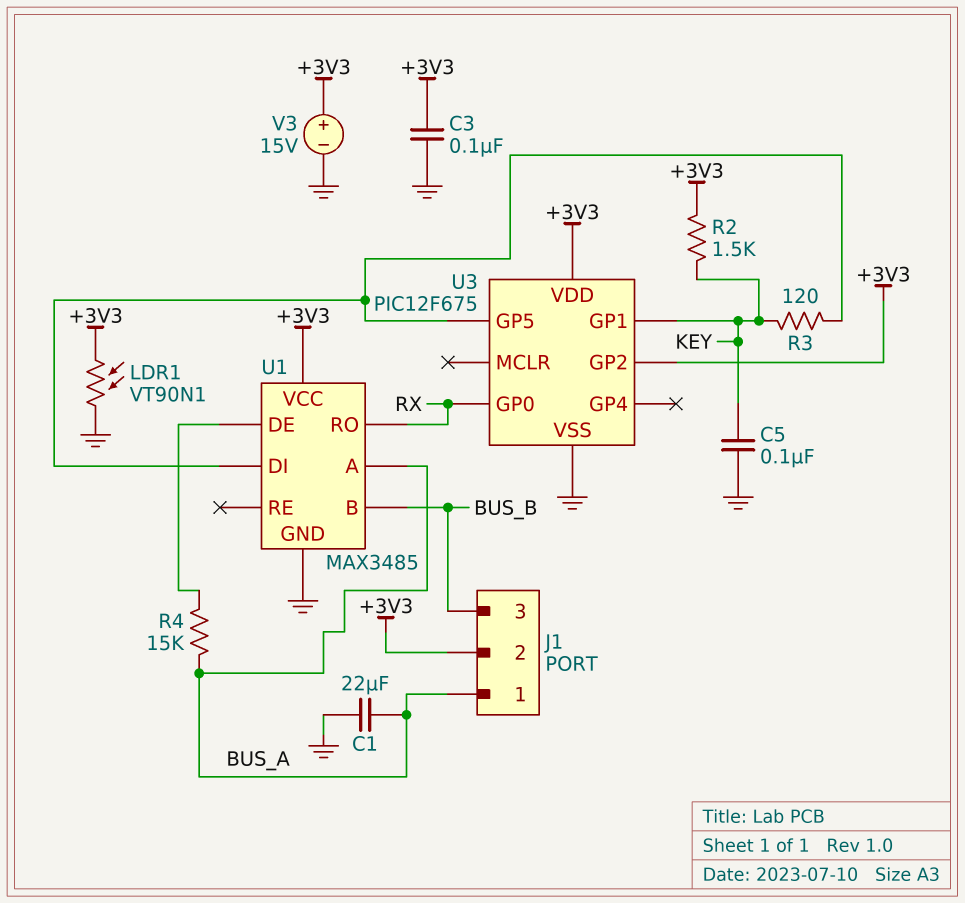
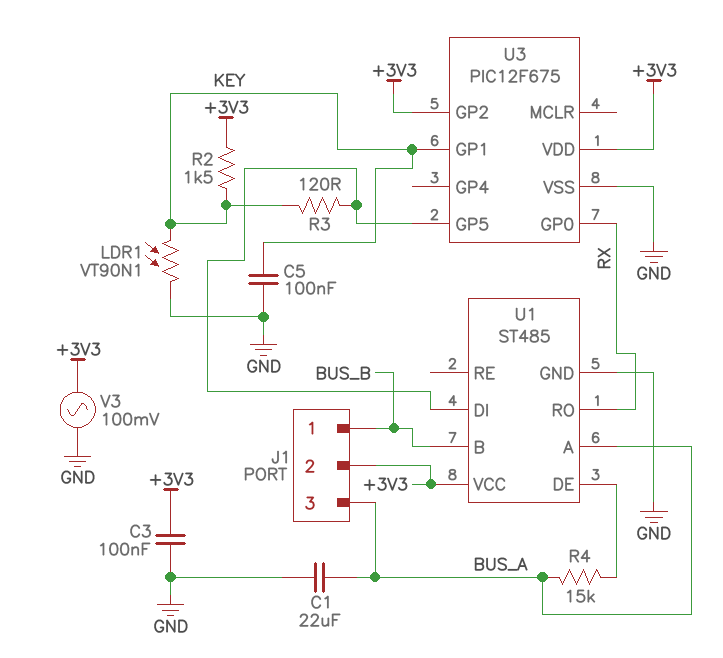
J1 pin 1: BUS_A -> BUS_B
J1 pin 3: BUS_B -> BUS_A
LDR1: VT90N1 (+3V3, GND) -> VT90N1 (GND, KEY)
U1: MAX3485 -> ST485
V3: 15V (plus +3V3, minus GND) -> AC 100mV (+3V3, GND)

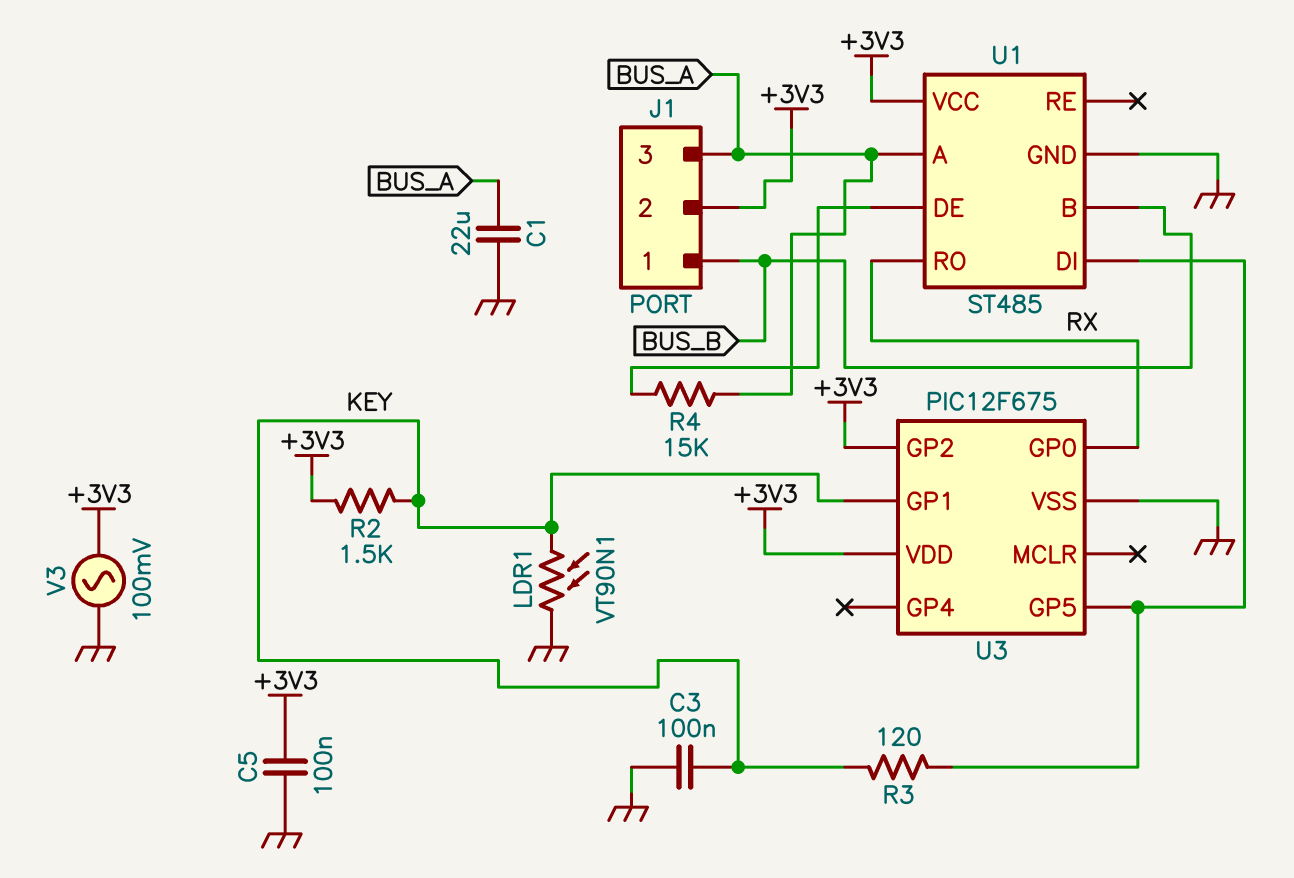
C3: 100nF (+3V3, GND) -> 100nF (GND, KEY)
C5: 100nF (GND, KEY) -> 100nF (+3V3, GND)

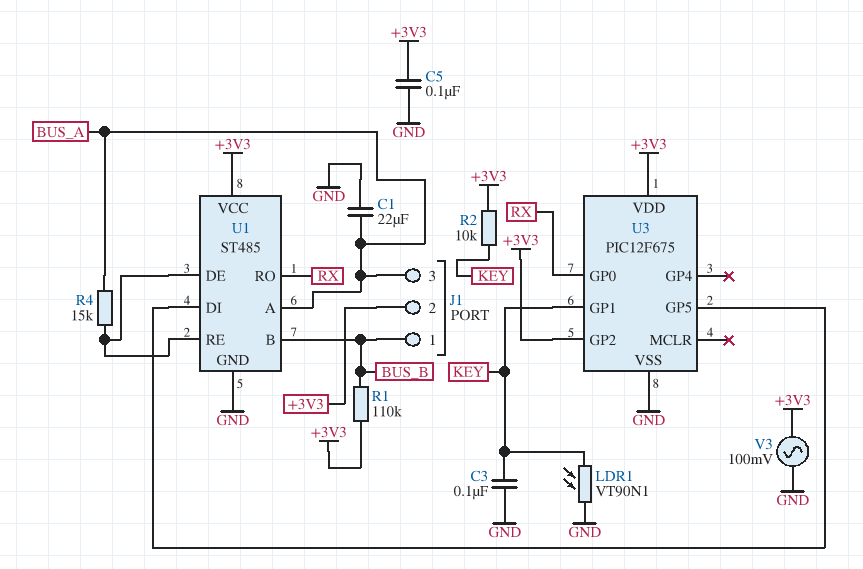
R1: none -> 110k (+3V3, BUS_B)
R2: 1.5k (+3V3, KEY) -> 10k (+3V3, KEY)
R3: 120 (KEY, U1/DI) -> none
U1 pin RE: none -> U1/DE

